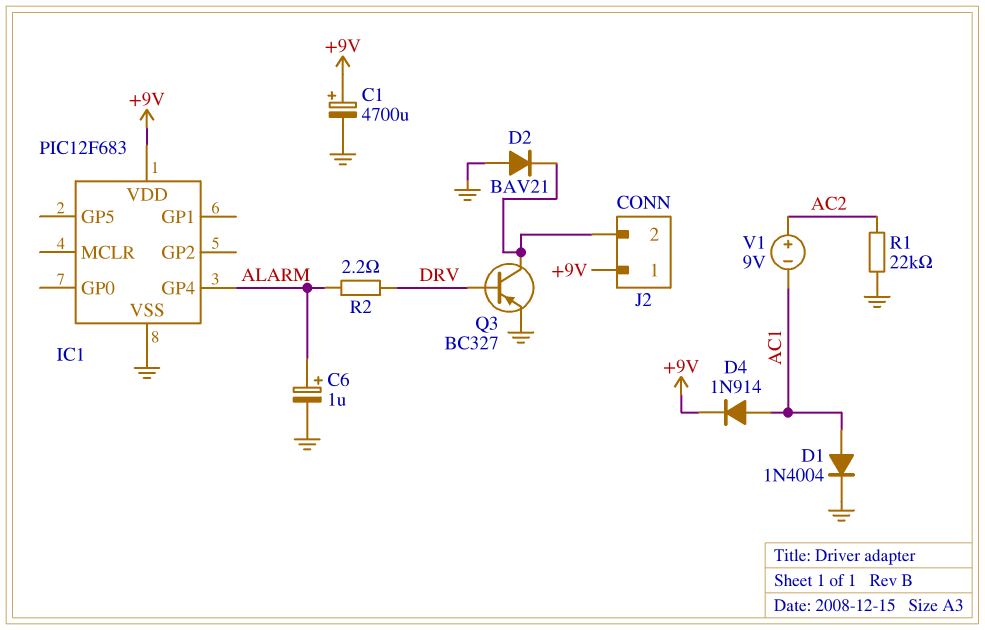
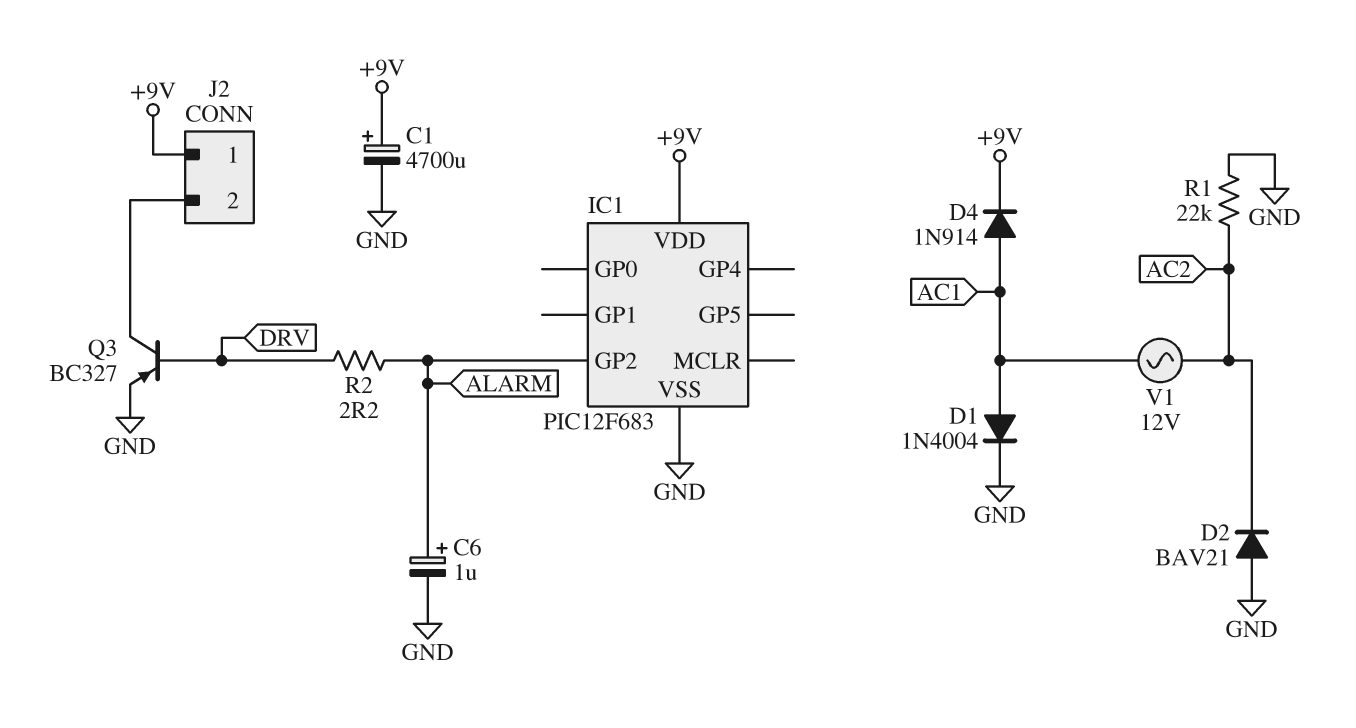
D2: diode BAV21 (A GND, K J2/2) -> diode BAV21 (A GND, K AC2)
IC1 pin GP2: none -> ALARM
IC1 pin GP4: ALARM -> none
V1: 9V (plus AC2, minus AC1) -> AC 12V (AC1, AC2)

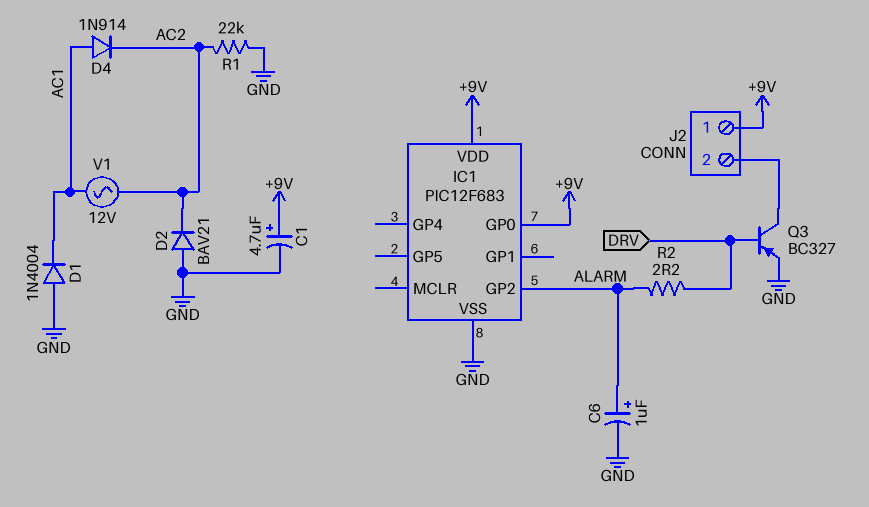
C1: 4700uF (plus +9V, minus GND) -> 4.7uF (plus +9V, minus GND)
D1: diode 1N4004 (A AC1, K GND) -> diode 1N4004 (A GND, K AC1)
D4: diode 1N914 (A AC1, K +9V) -> diode 1N914 (A AC1, K AC2)
IC1 pin GP0: none -> +9V

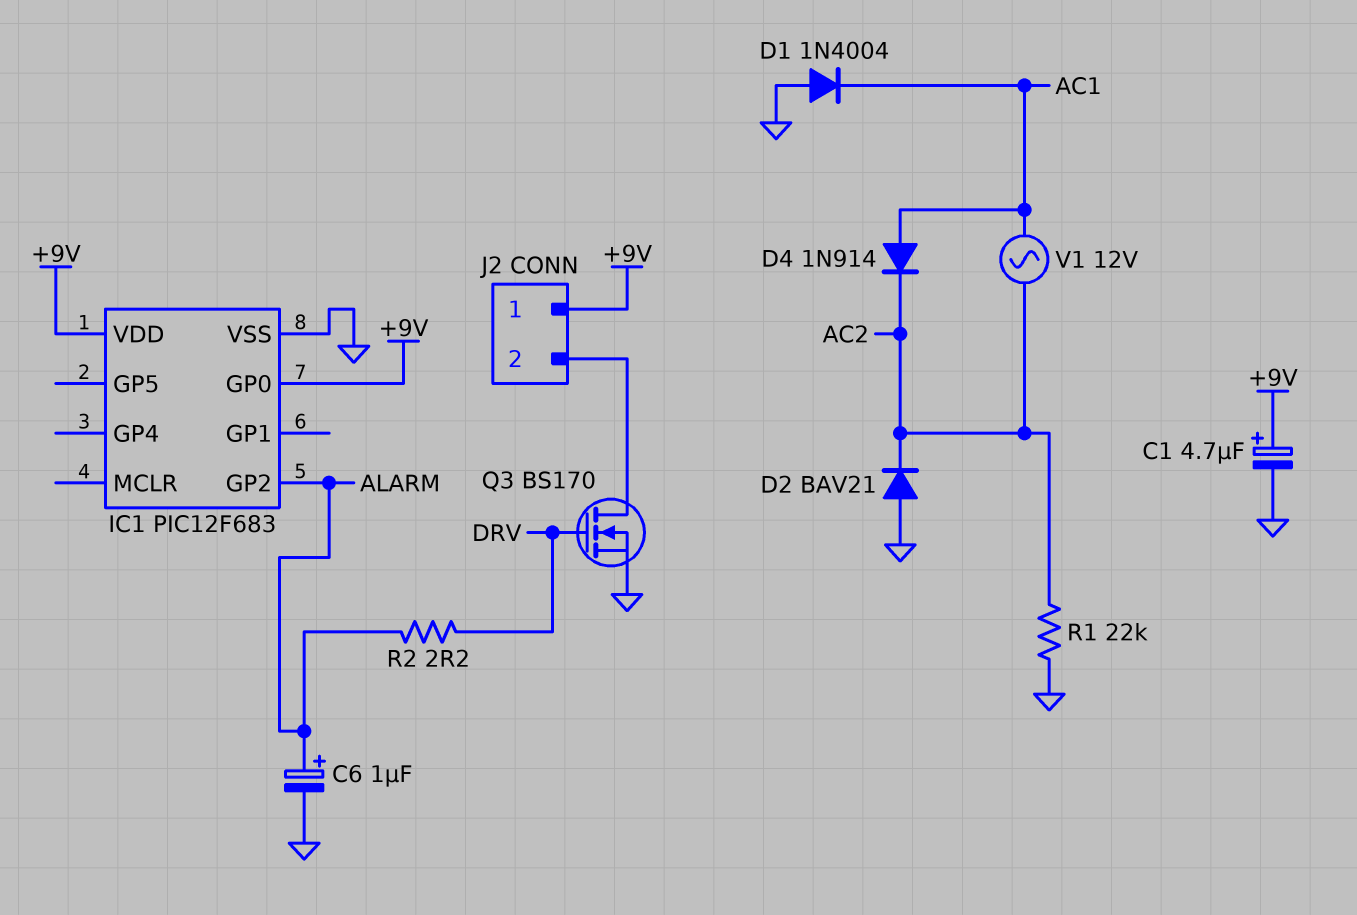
Q3: PNP BC327 (B DRV, C J2/2, E GND) -> NMOS BS170 (G DRV, D J2/2, S GND)

